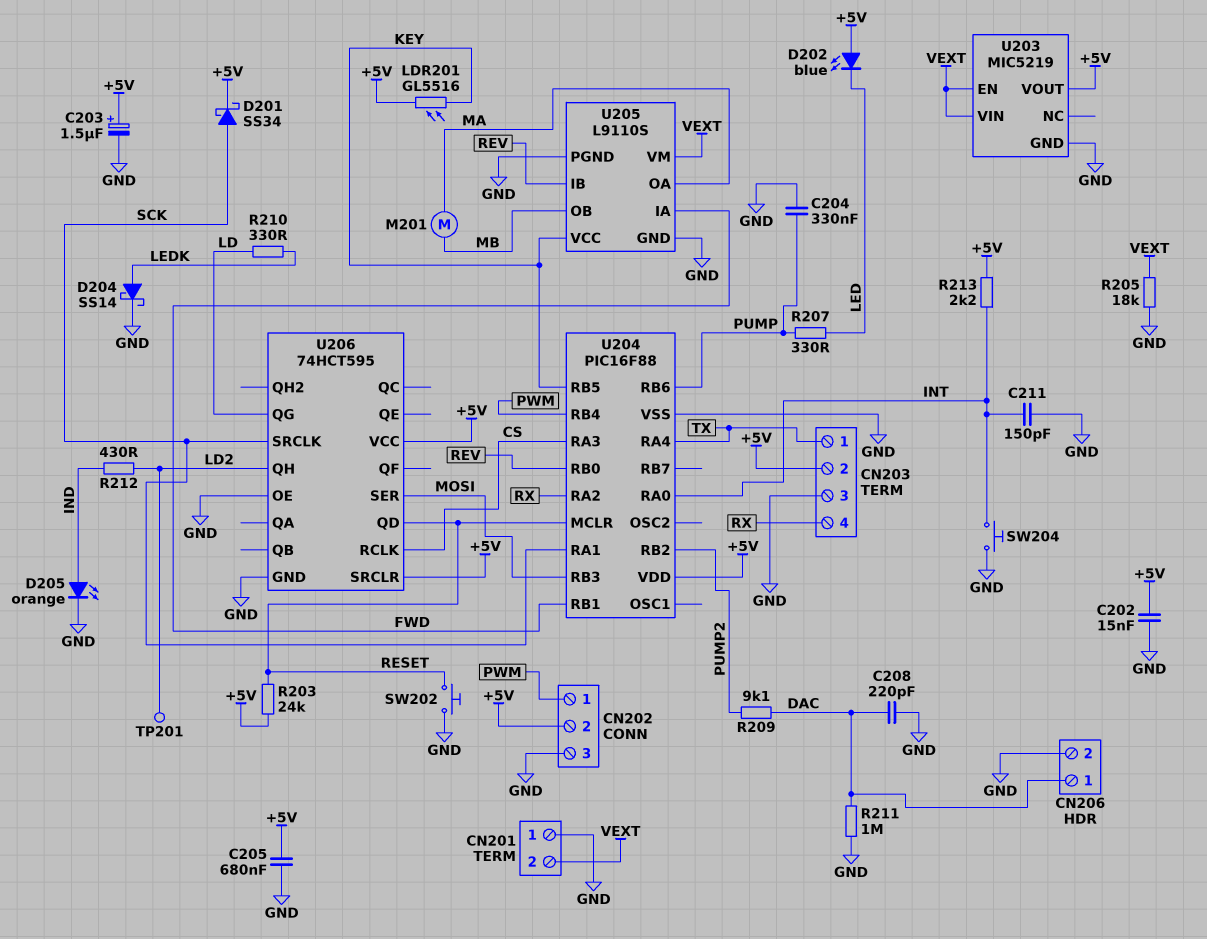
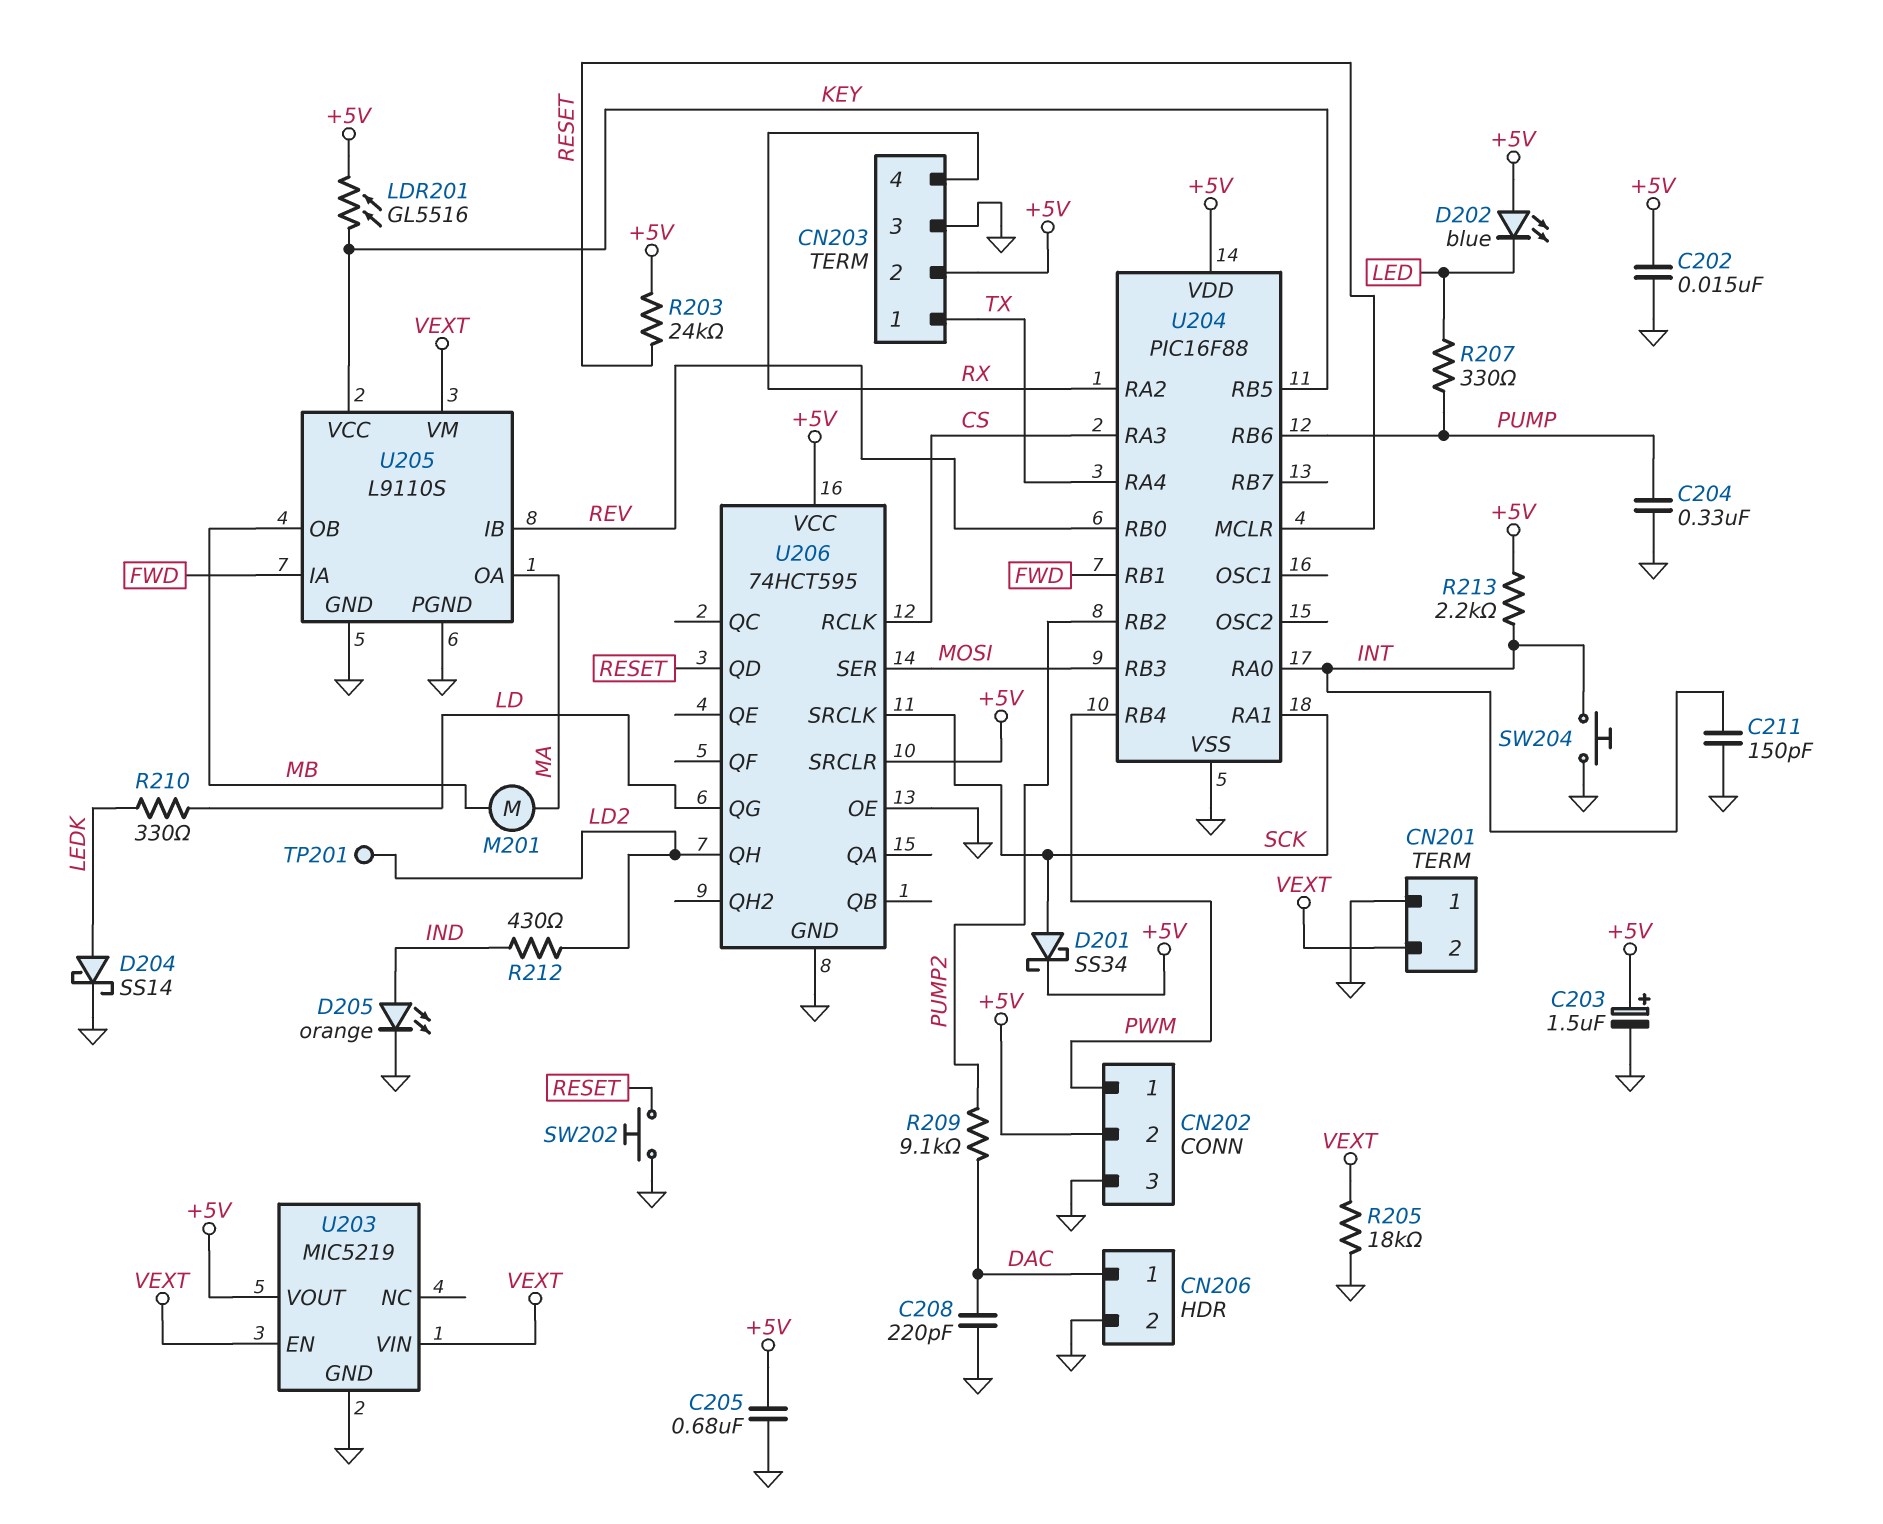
R211: 1M (DAC, GND) -> none

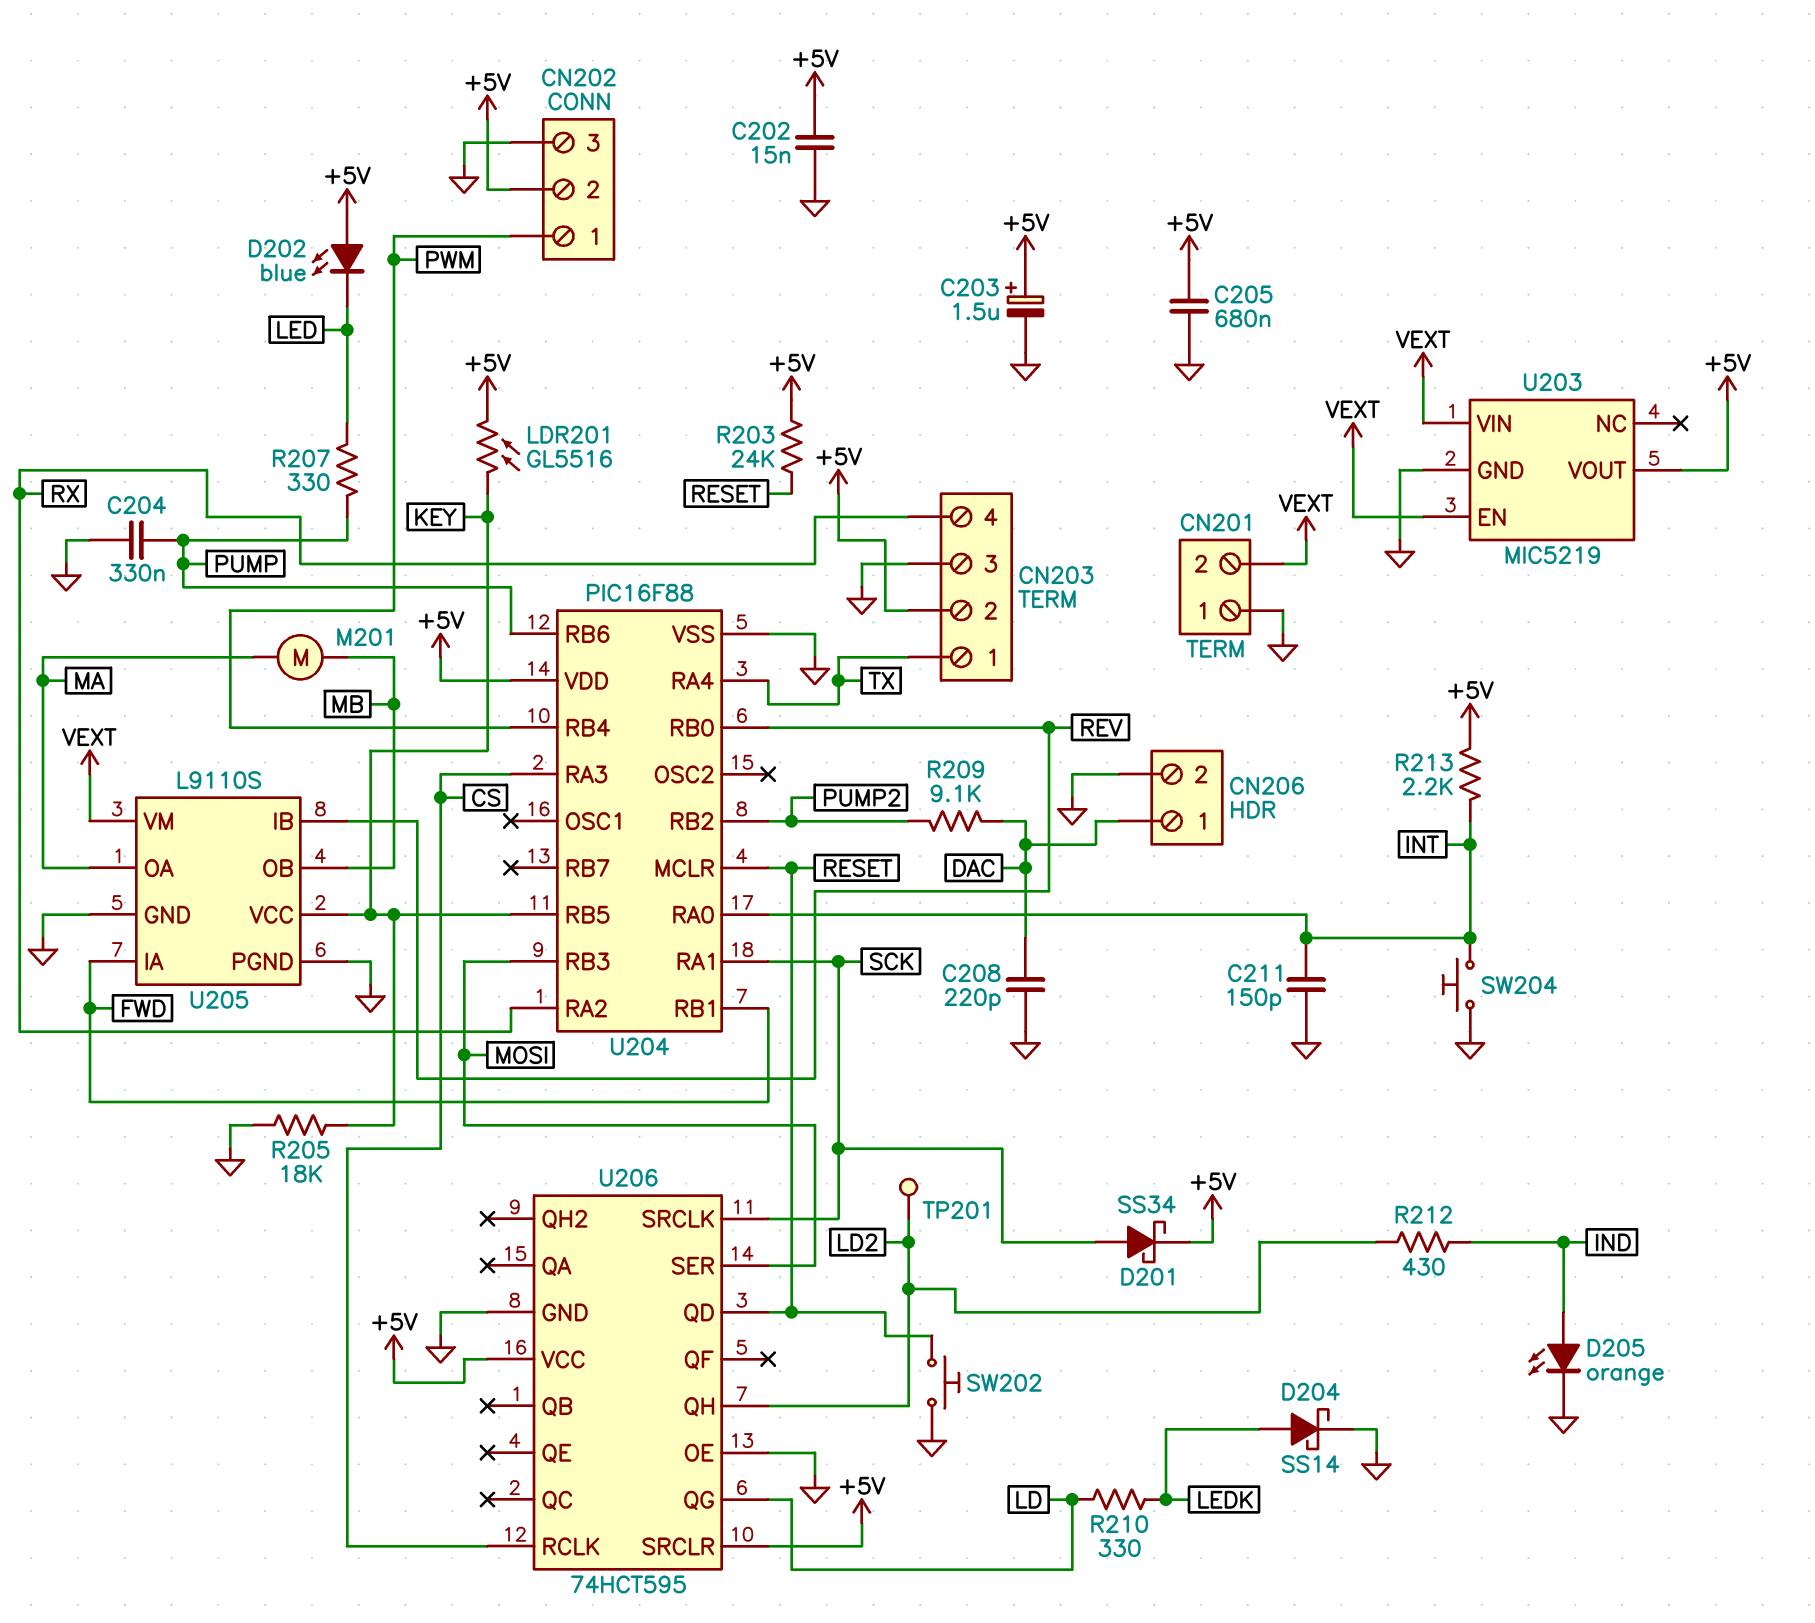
R205: 18k (GND, VEXT) -> 18k (GND, KEY)

